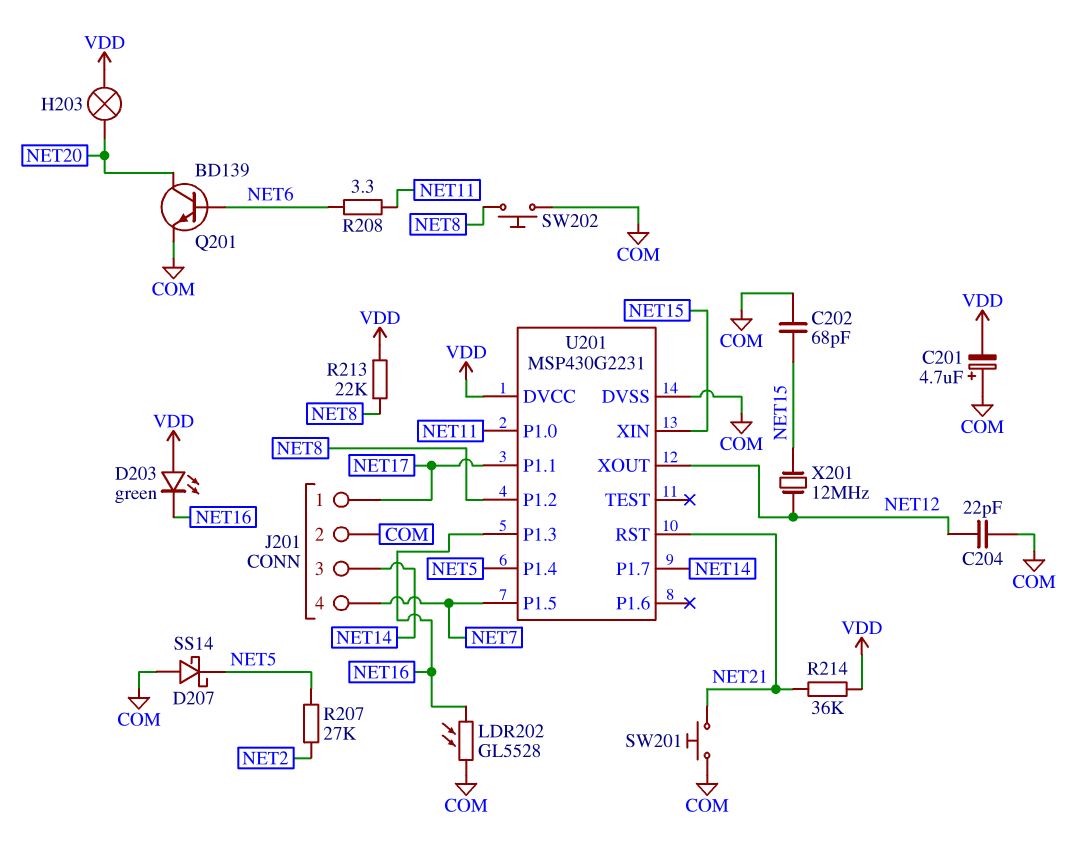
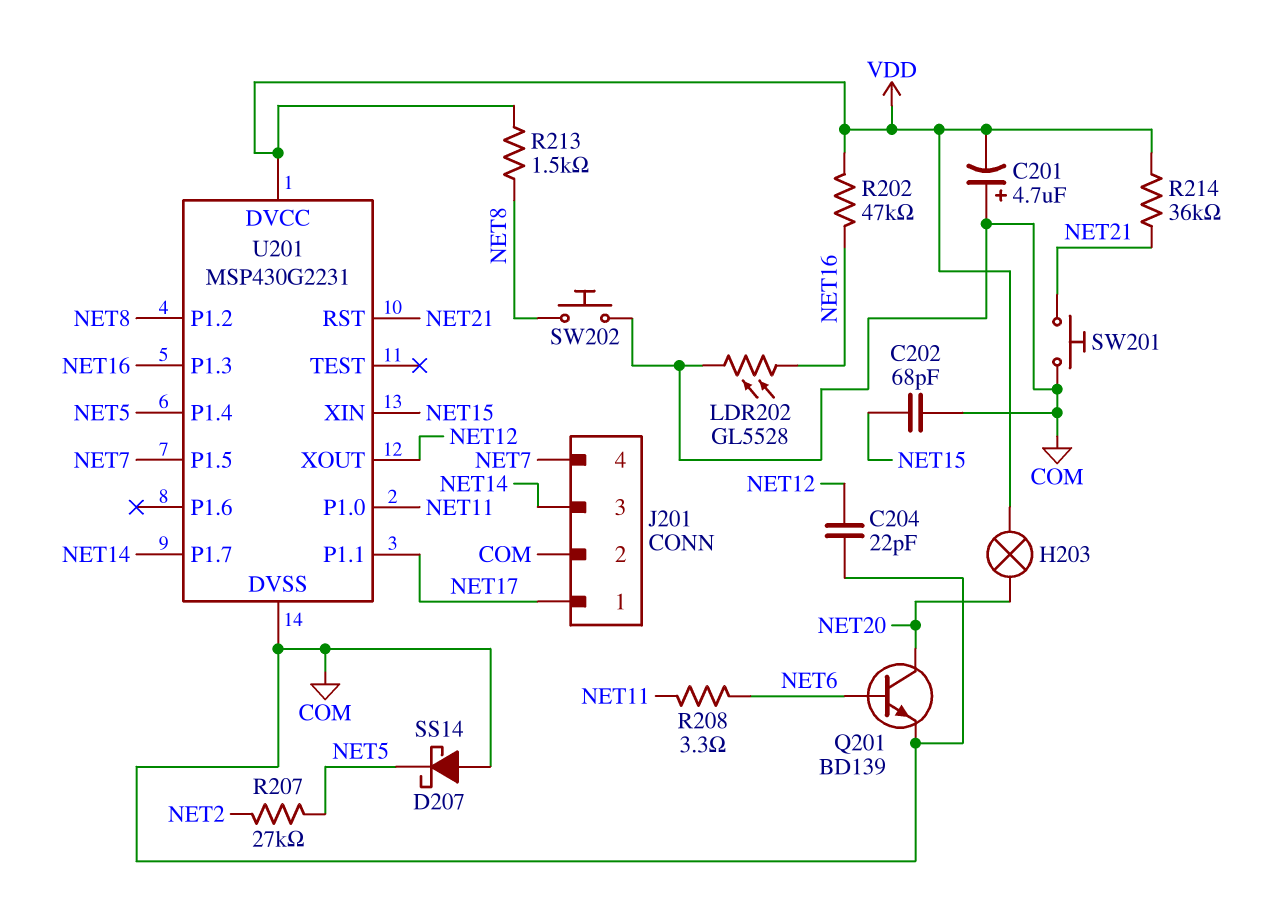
D203: LED green (A VDD, K NET16) -> none
R202: none -> 47k (NET16, VDD)
R213: 22k (NET8, VDD) -> 1.5k (NET8, VDD)
X201: 12MHz (NET12, NET15) -> none

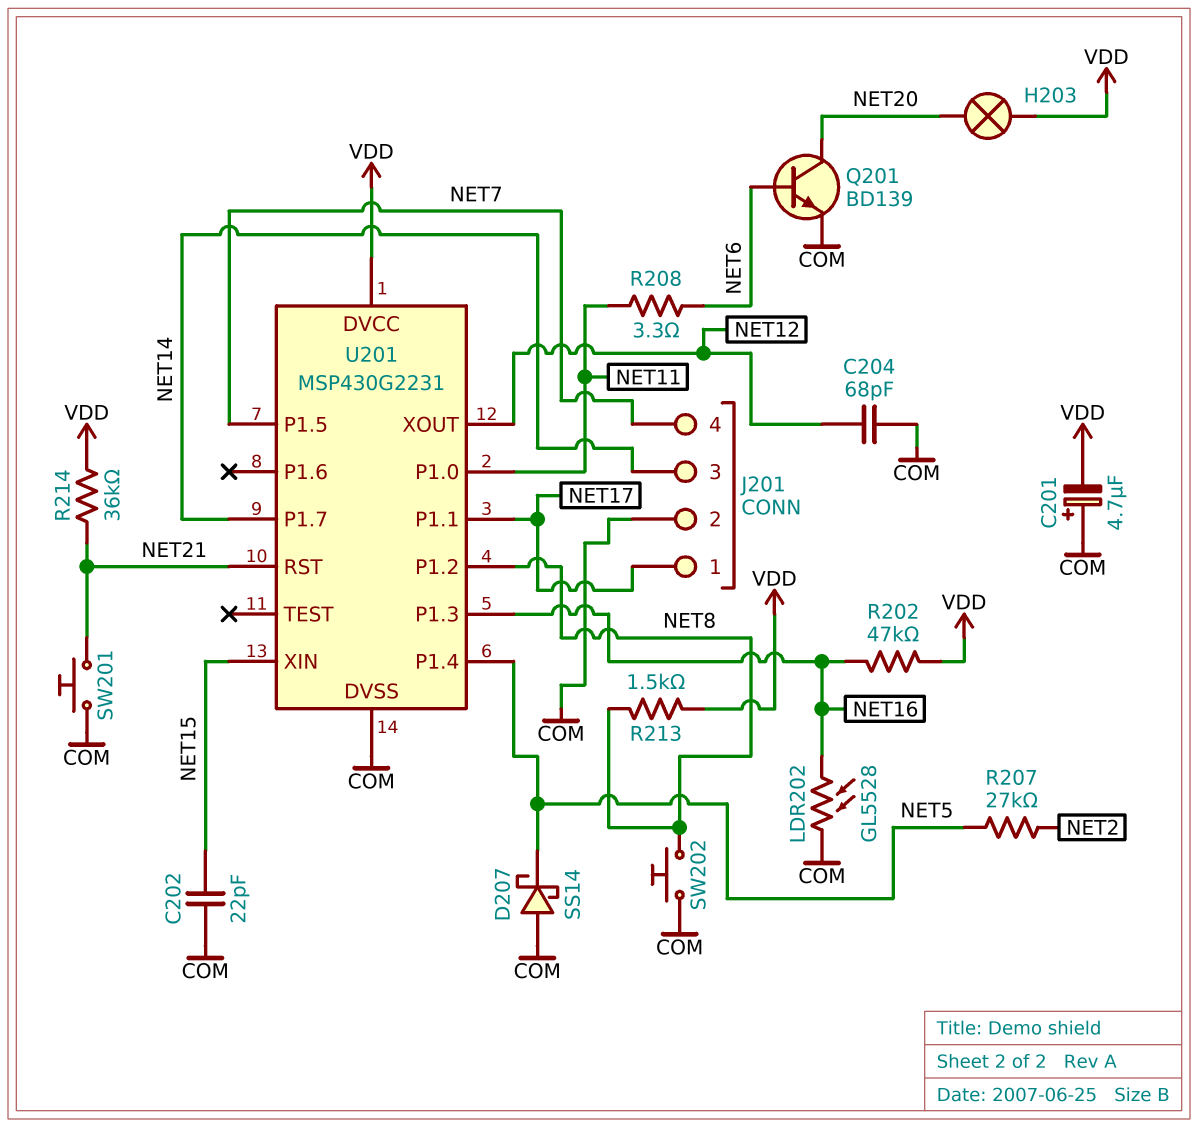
C202: 68pF (COM, NET15) -> 22pF (COM, NET15)
C204: 22pF (COM, NET12) -> 68pF (COM, NET12)

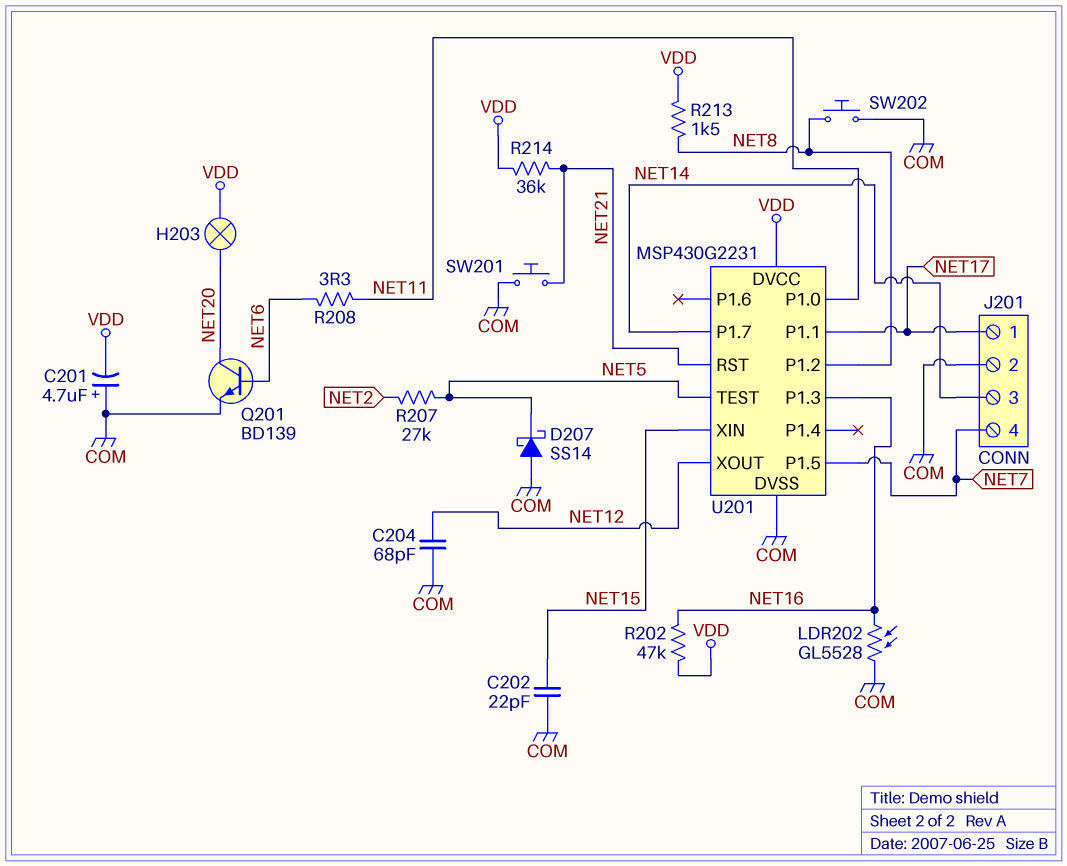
U201 pin P1.4: NET5 -> none
U201 pin TEST: none -> NET5

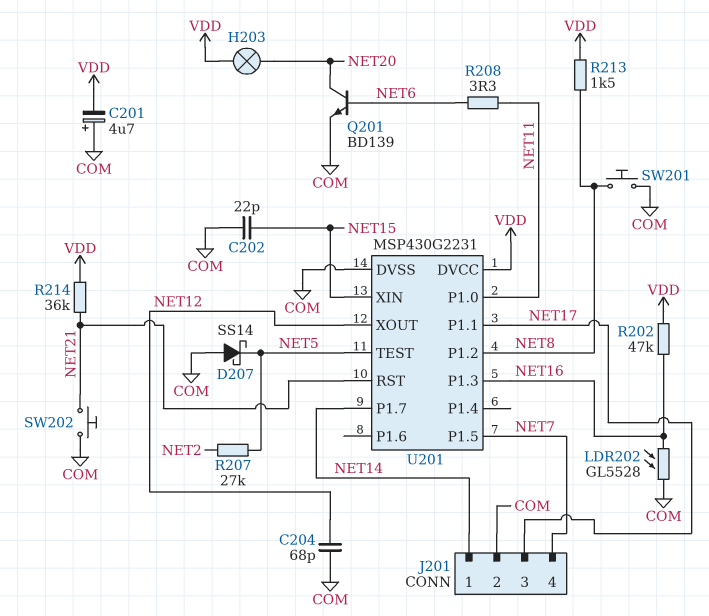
J201 pin 1: NET17 -> NET14
J201 pin 3: NET14 -> NET17
SW201: button (COM, NET21) -> button (COM, NET8)
SW202: button (COM, NET8) -> button (COM, NET21)

